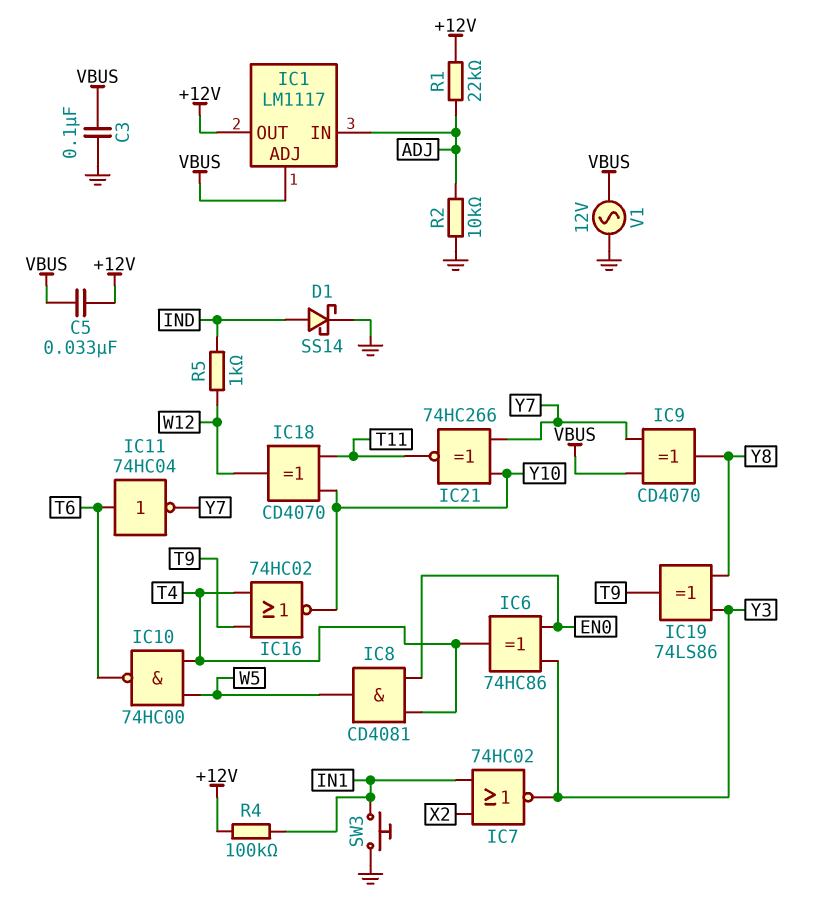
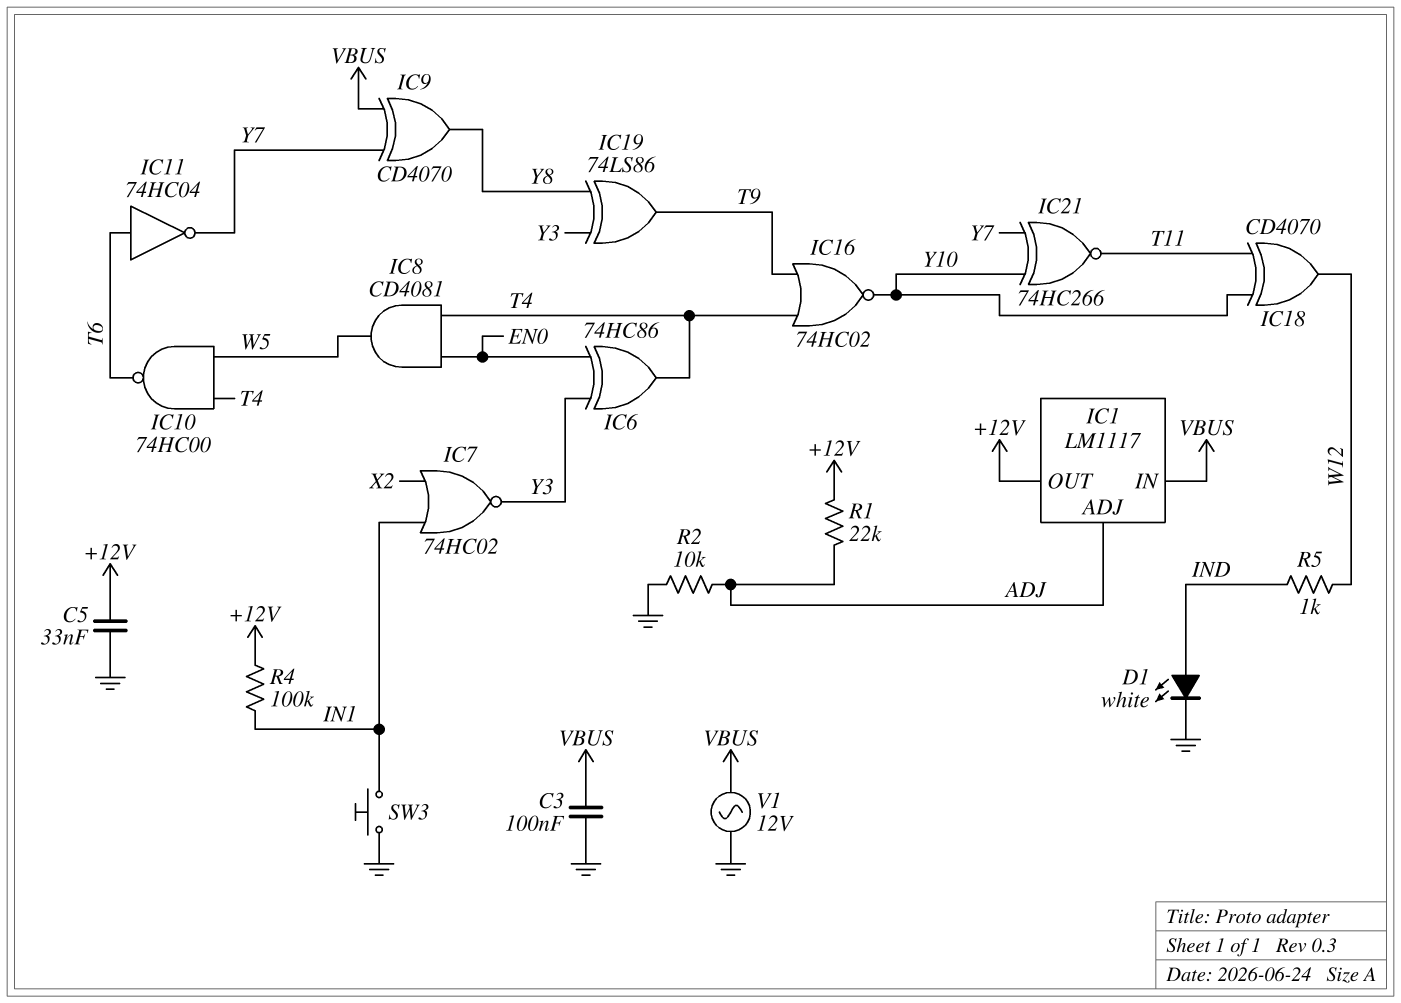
C5: 33nF (+12V, VBUS) -> 33nF (+12V, GND)
D1: schottky SS14 (A IND, K GND) -> LED white (A IND, K GND)
IC1 pin ADJ: VBUS -> ADJ
IC1 pin IN: ADJ -> VBUS

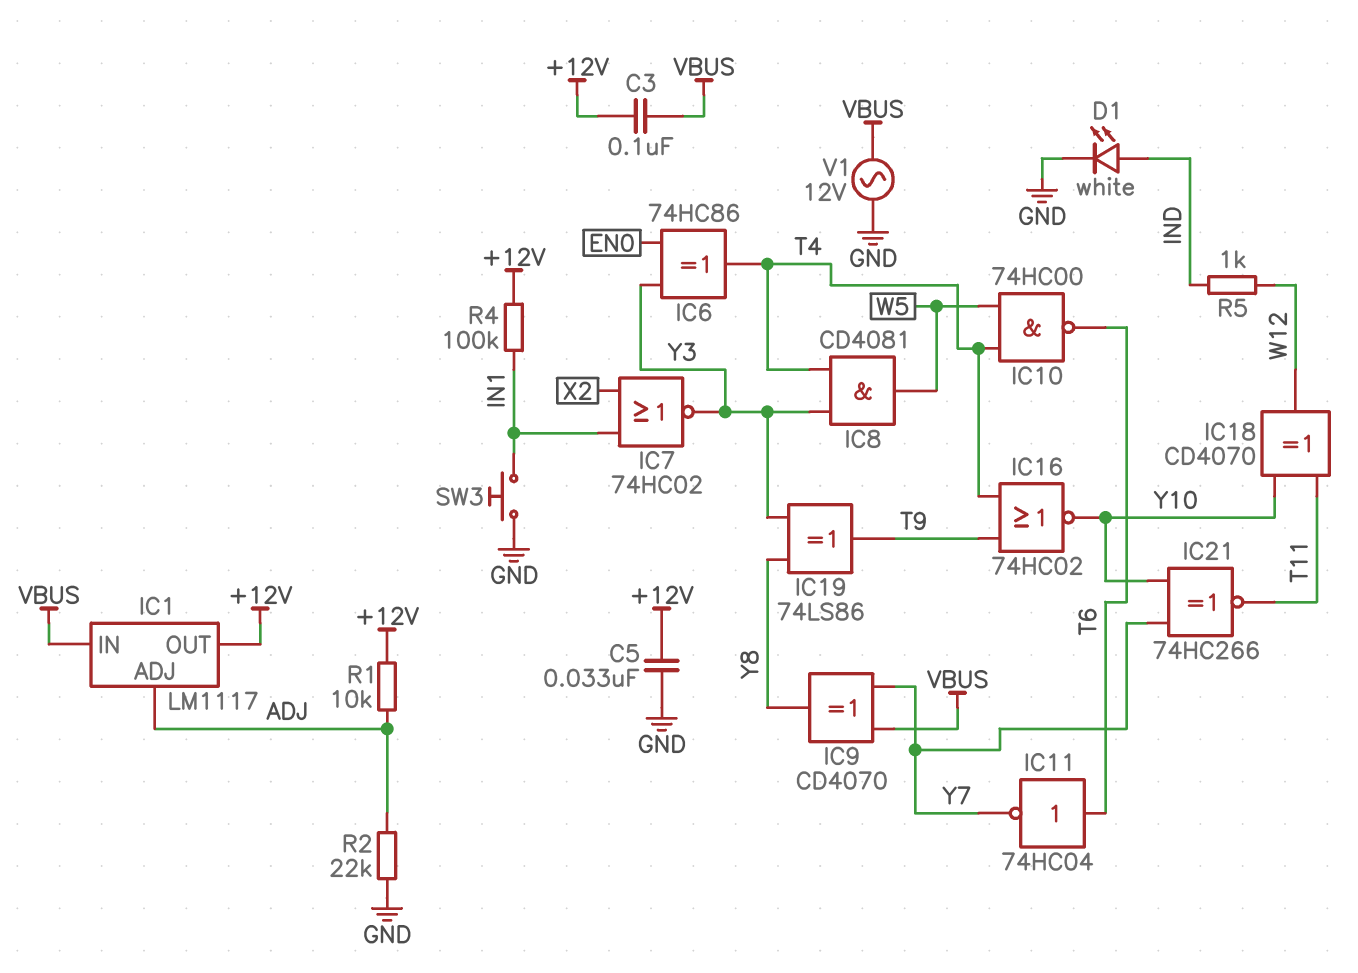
C3: 100nF (GND, VBUS) -> 100nF (+12V, VBUS)
IC8: AND CD4081 (in EN0, in T4, out W5) -> AND CD4081 (in T4, in Y3, out W5)
R1: 22k (+12V, ADJ) -> 10k (+12V, ADJ)
R2: 10k (ADJ, GND) -> 22k (ADJ, GND)

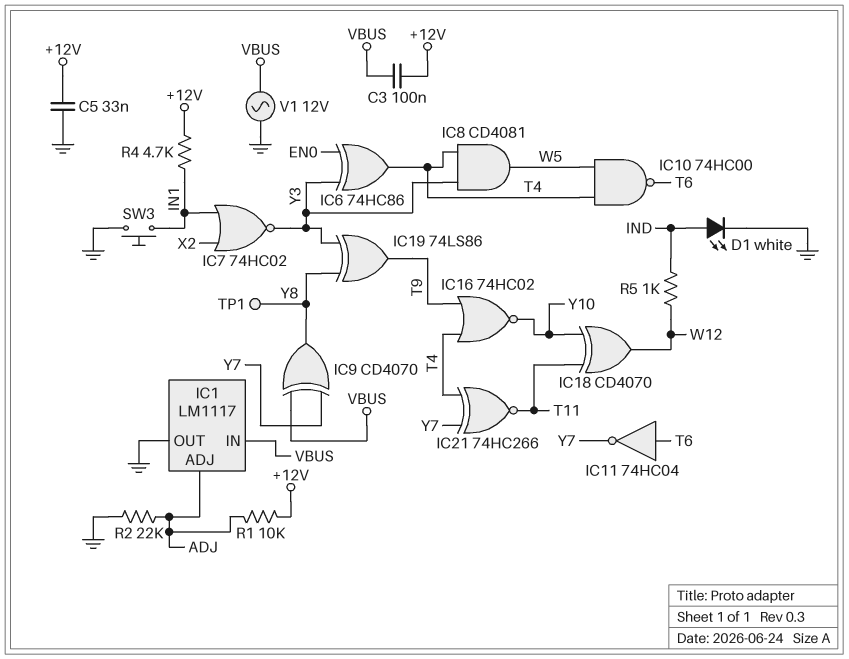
IC1 pin OUT: +12V -> GND
IC21: XNOR 74HC266 (in Y7, in Y10, out T11) -> XNOR 74HC266 (in T4, in Y7, out T11)
R4: 100k (+12V, IN1) -> 4.7k (+12V, IN1)
TP1: none -> test point (Y8)

